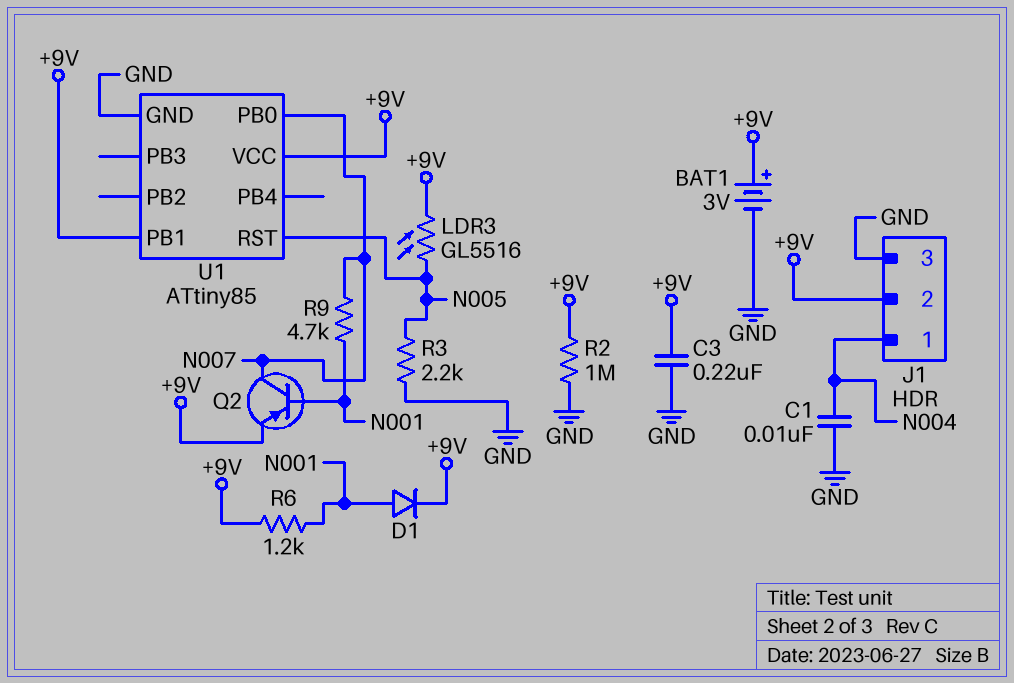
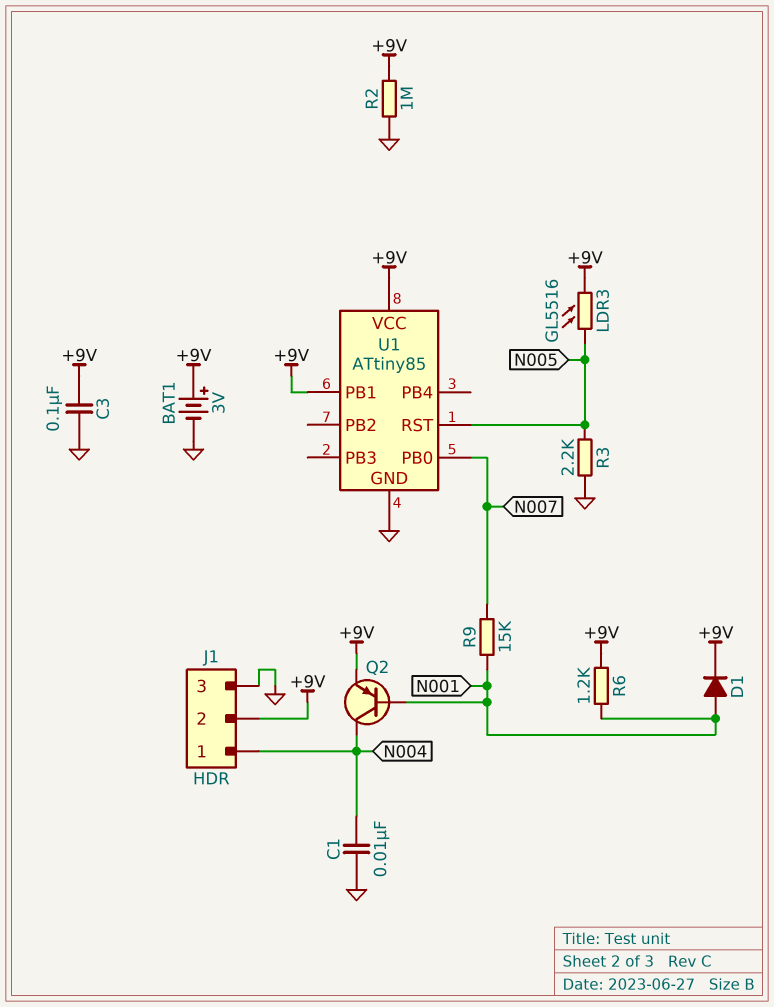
C3: 220nF (+9V, GND) -> 100nF (+9V, GND)
Q2: PNP (B N001, C N007, E +9V) -> PNP (B N001, C N004, E +9V)
R9: 4.7k (N001, N007) -> 15k (N001, N007)

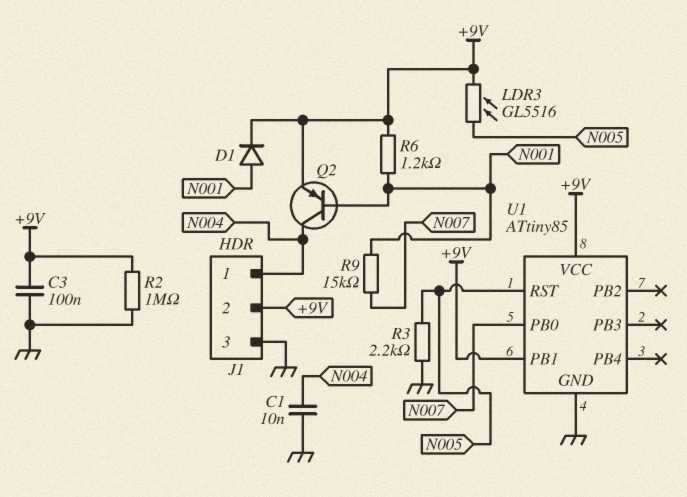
BAT1: 3V (plus +9V, minus GND) -> none

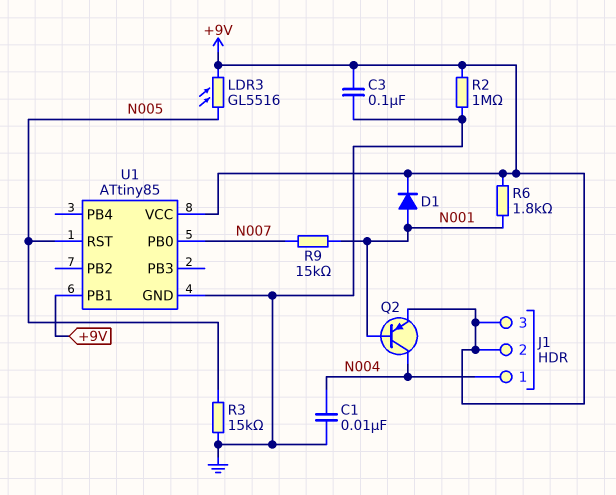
J1 pin 3: GND -> +9V
R3: 2.2k (GND, N005) -> 15k (GND, N005)
R6: 1.2k (+9V, N001) -> 1.8k (+9V, N001)

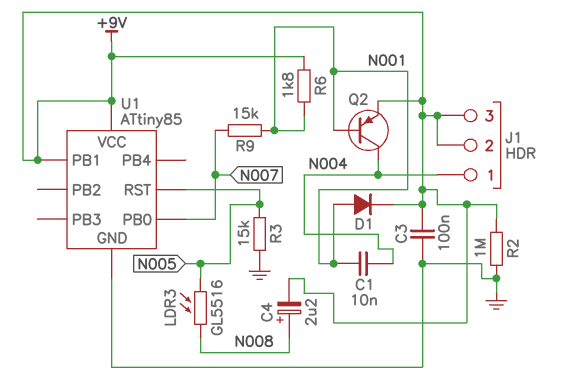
C1: 10nF (GND, N004) -> 10nF (N001, N004)
C4: none -> 2.2uF (plus N008, minus +9V)
LDR3: GL5516 (+9V, N005) -> GL5516 (N005, N008)

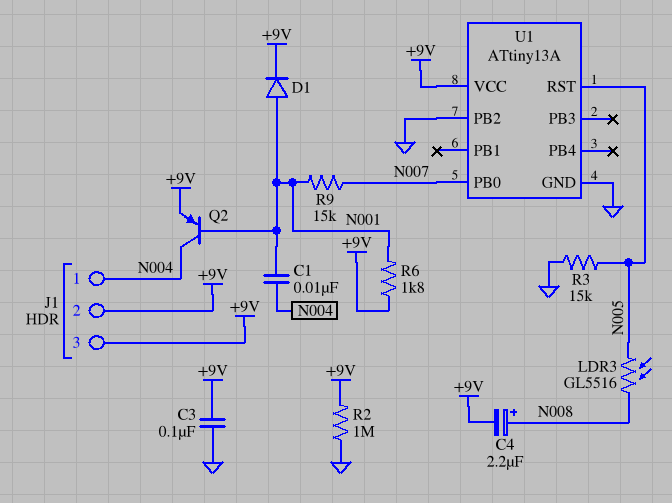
U1: ATtiny85 -> ATtiny13A
U1 pin PB1: +9V -> none
U1 pin PB2: none -> GND

